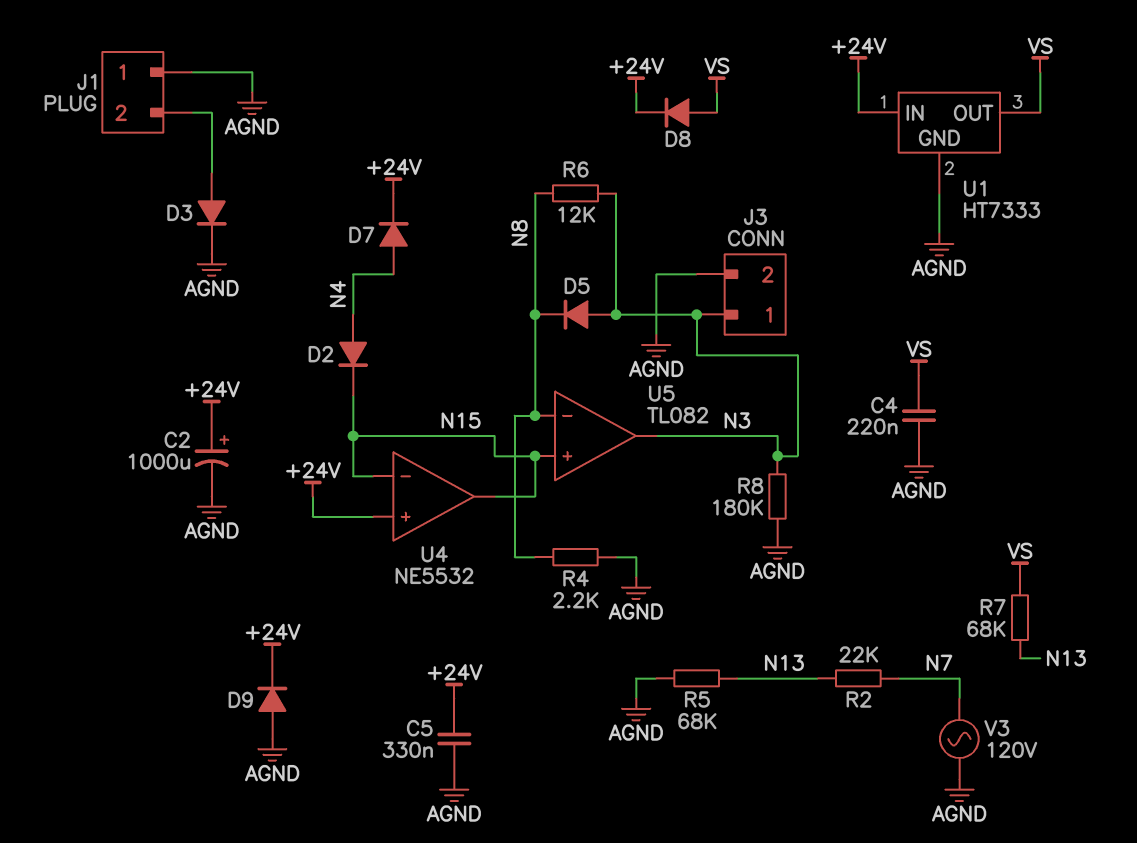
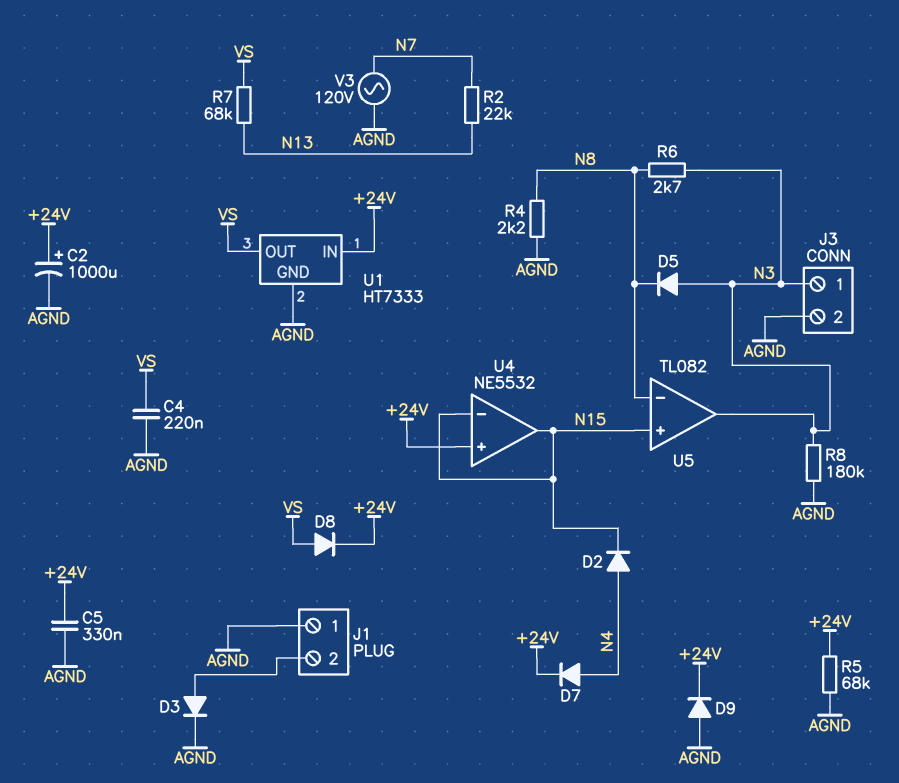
R5: 68k (AGND, N13) -> 68k (+24V, AGND)
R6: 12k (N3, N8) -> 2.7k (N3, N8)

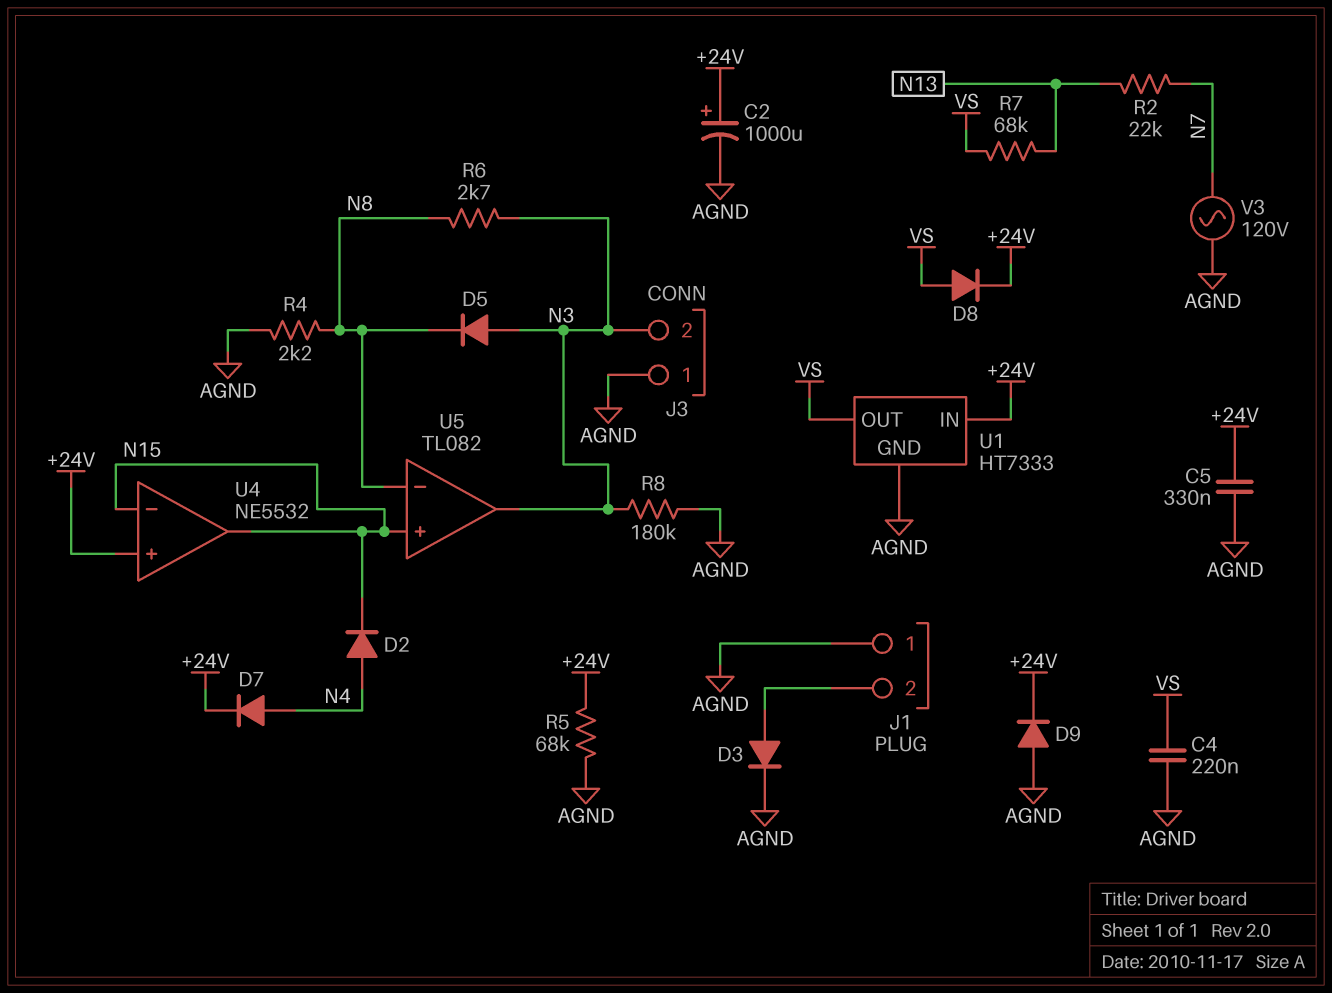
J3 pin 1: N3 -> AGND
J3 pin 2: AGND -> N3

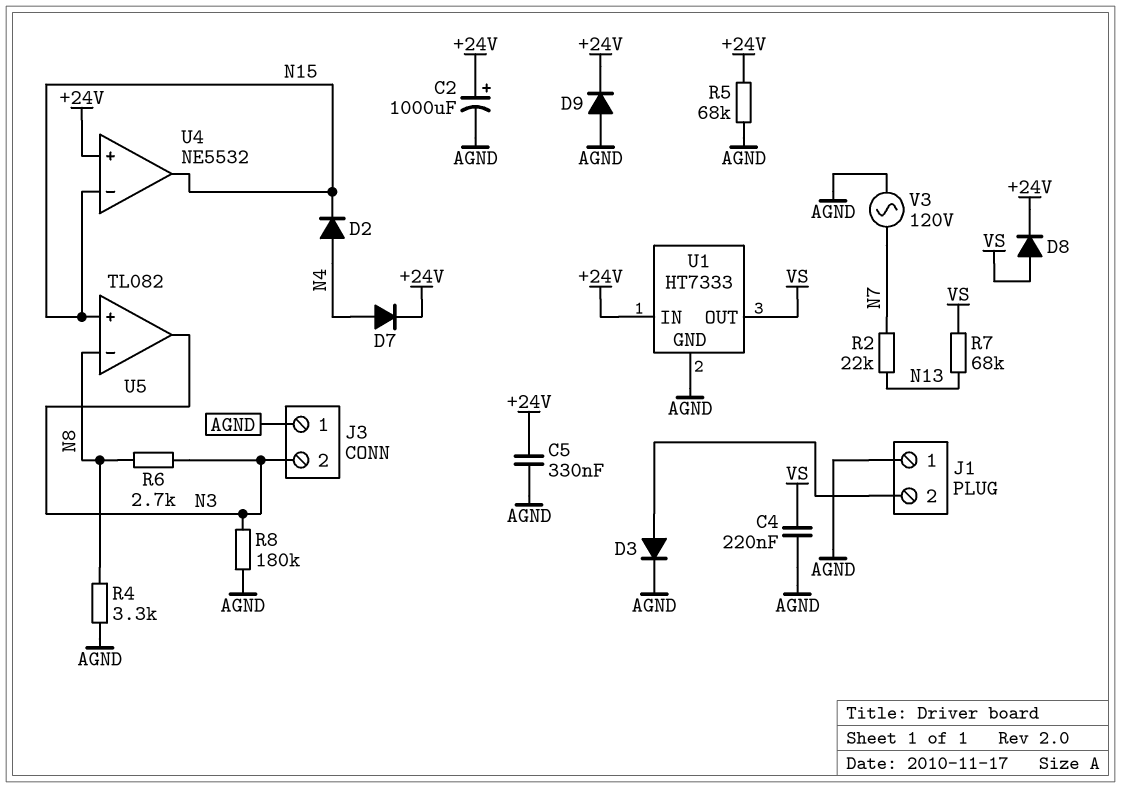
D5: diode (A N3, K N8) -> none
R4: 2.2k (AGND, N8) -> 3.3k (AGND, N8)

